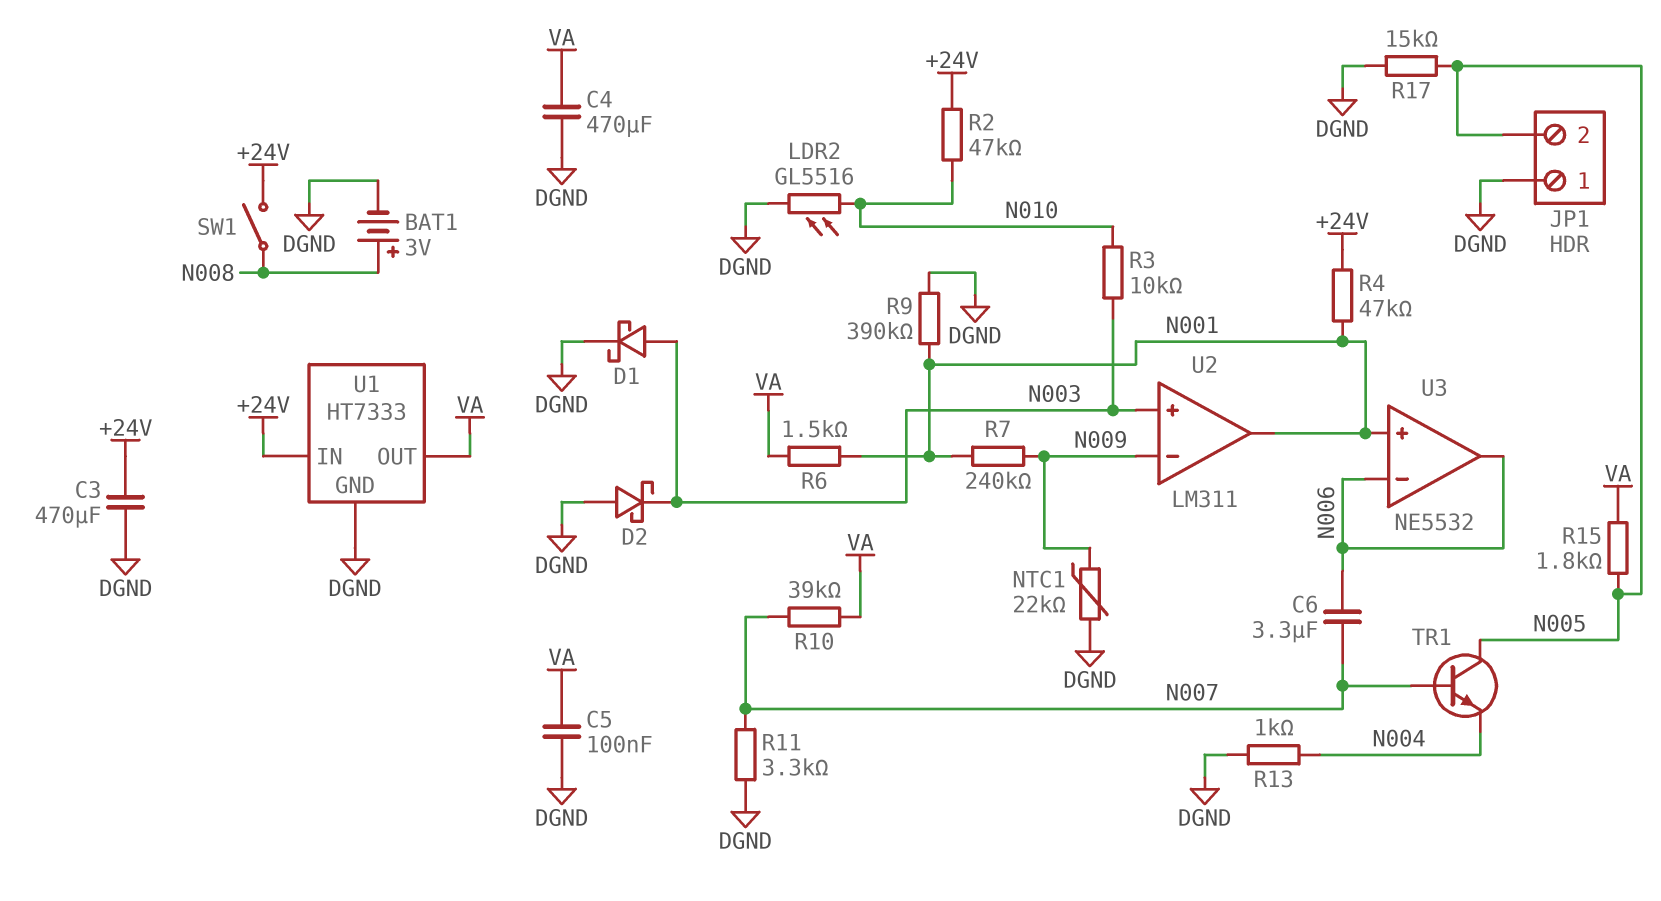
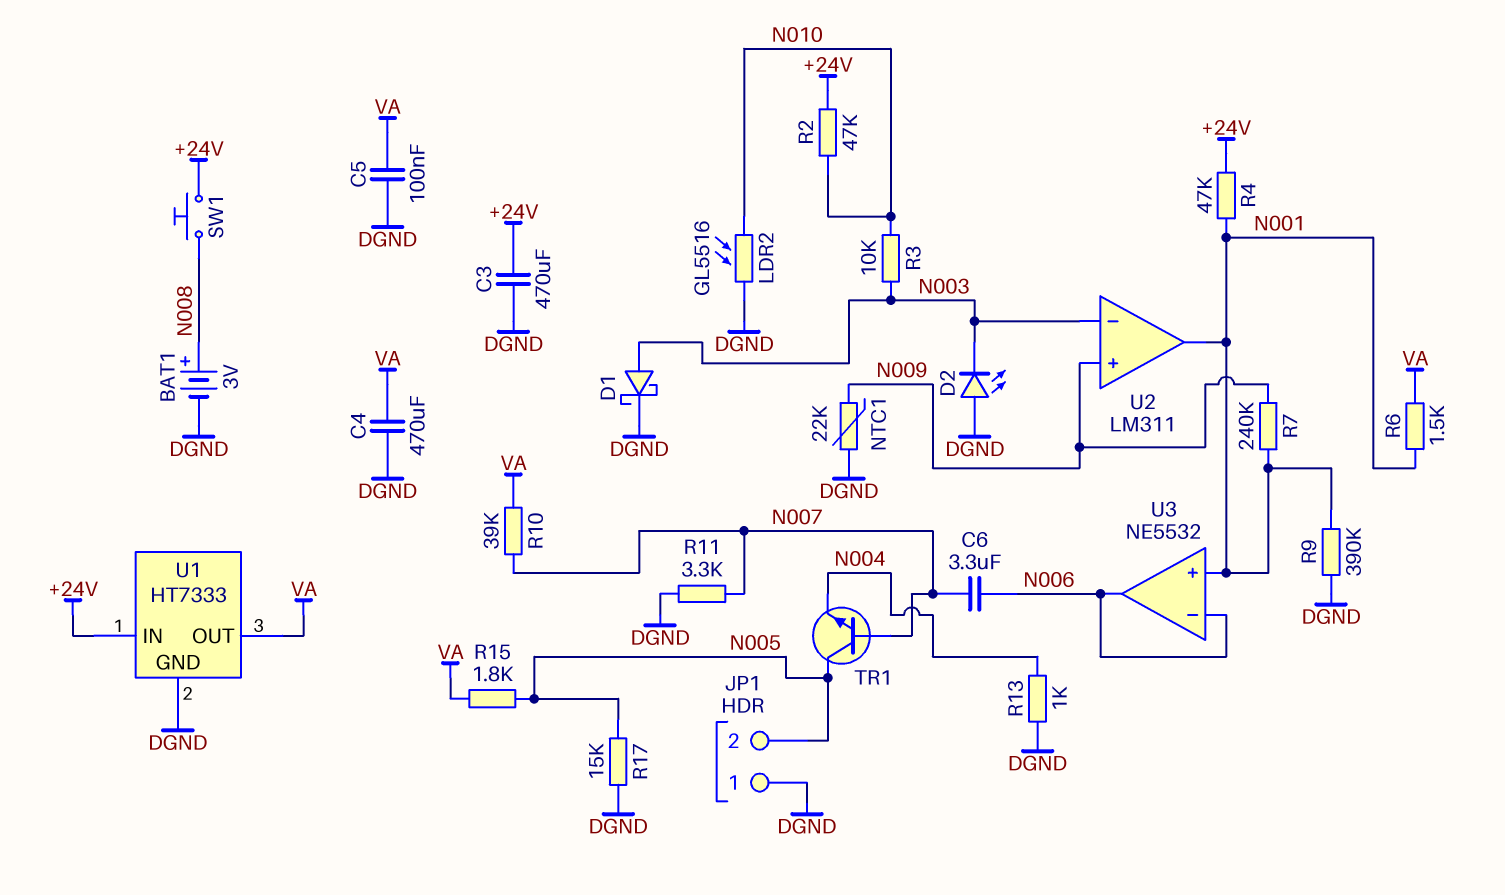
D2: schottky (A DGND, K N003) -> LED (A DGND, K N003)
SW1: switch (+24V, N008) -> button (+24V, N008)
U2 pin in+: N003 -> N009
U2 pin in-: N009 -> N003

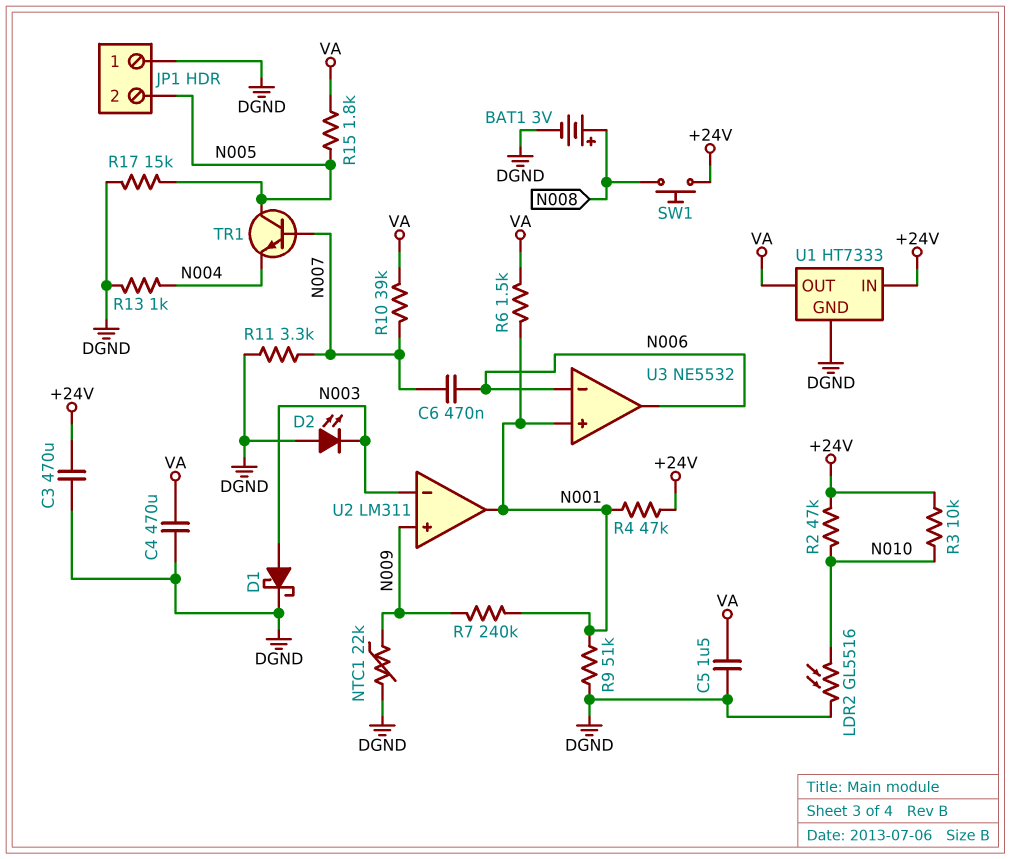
C5: 100nF (DGND, VA) -> 1.5uF (DGND, VA)
C6: 3.3uF (N006, N007) -> 470nF (N006, N007)
R3: 10k (N003, N010) -> 10k (+24V, N010)
R9: 390k (DGND, N001) -> 51k (DGND, N001)

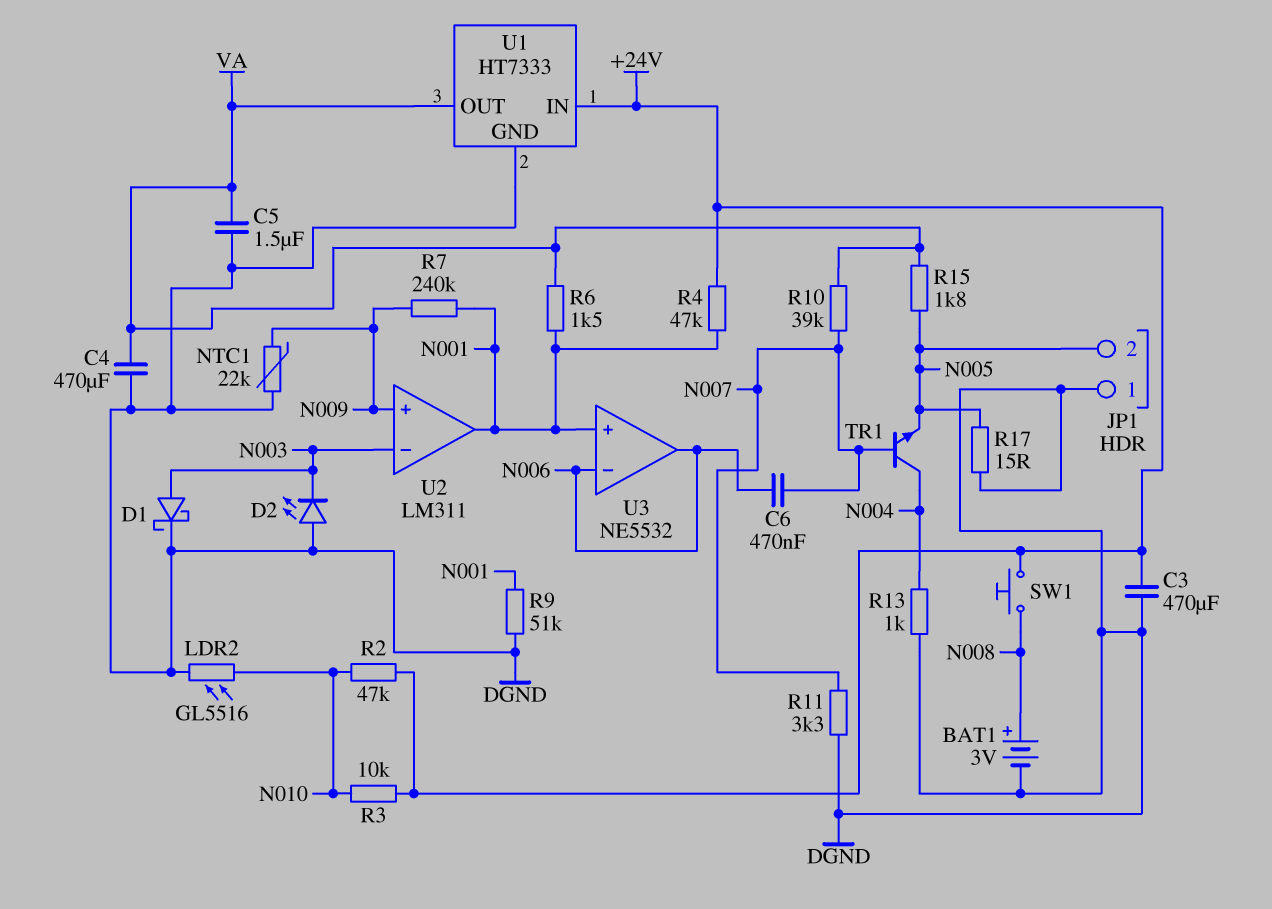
R17: 15k (DGND, N005) -> 15 (DGND, N005)
TR1: NPN (B N007, C N005, E N004) -> NPN (B N007, C N004, E N005)

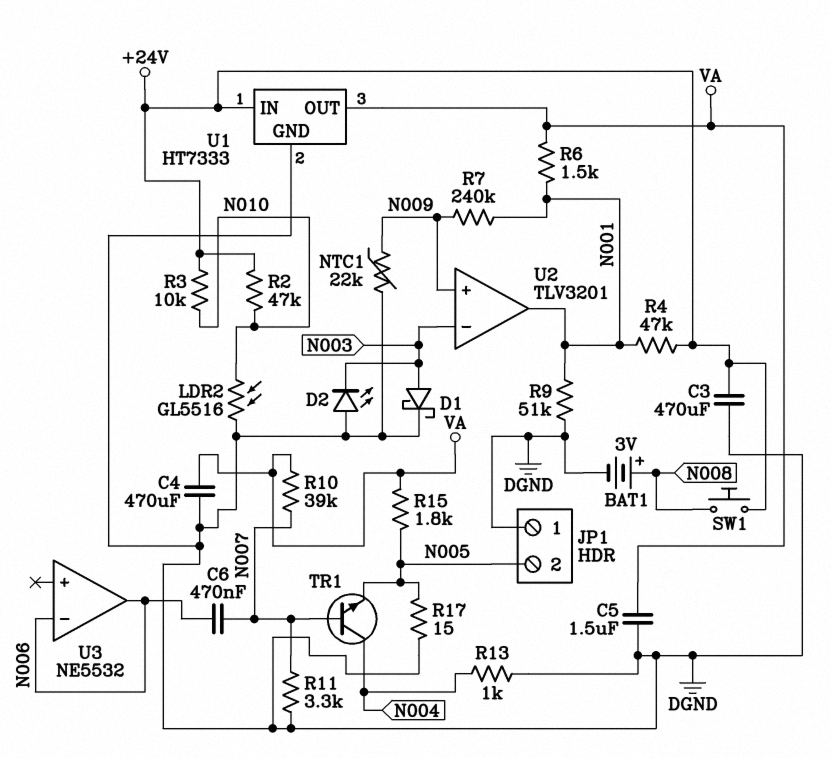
U2: LM311 -> TLV3201
U3 pin in+: N001 -> none

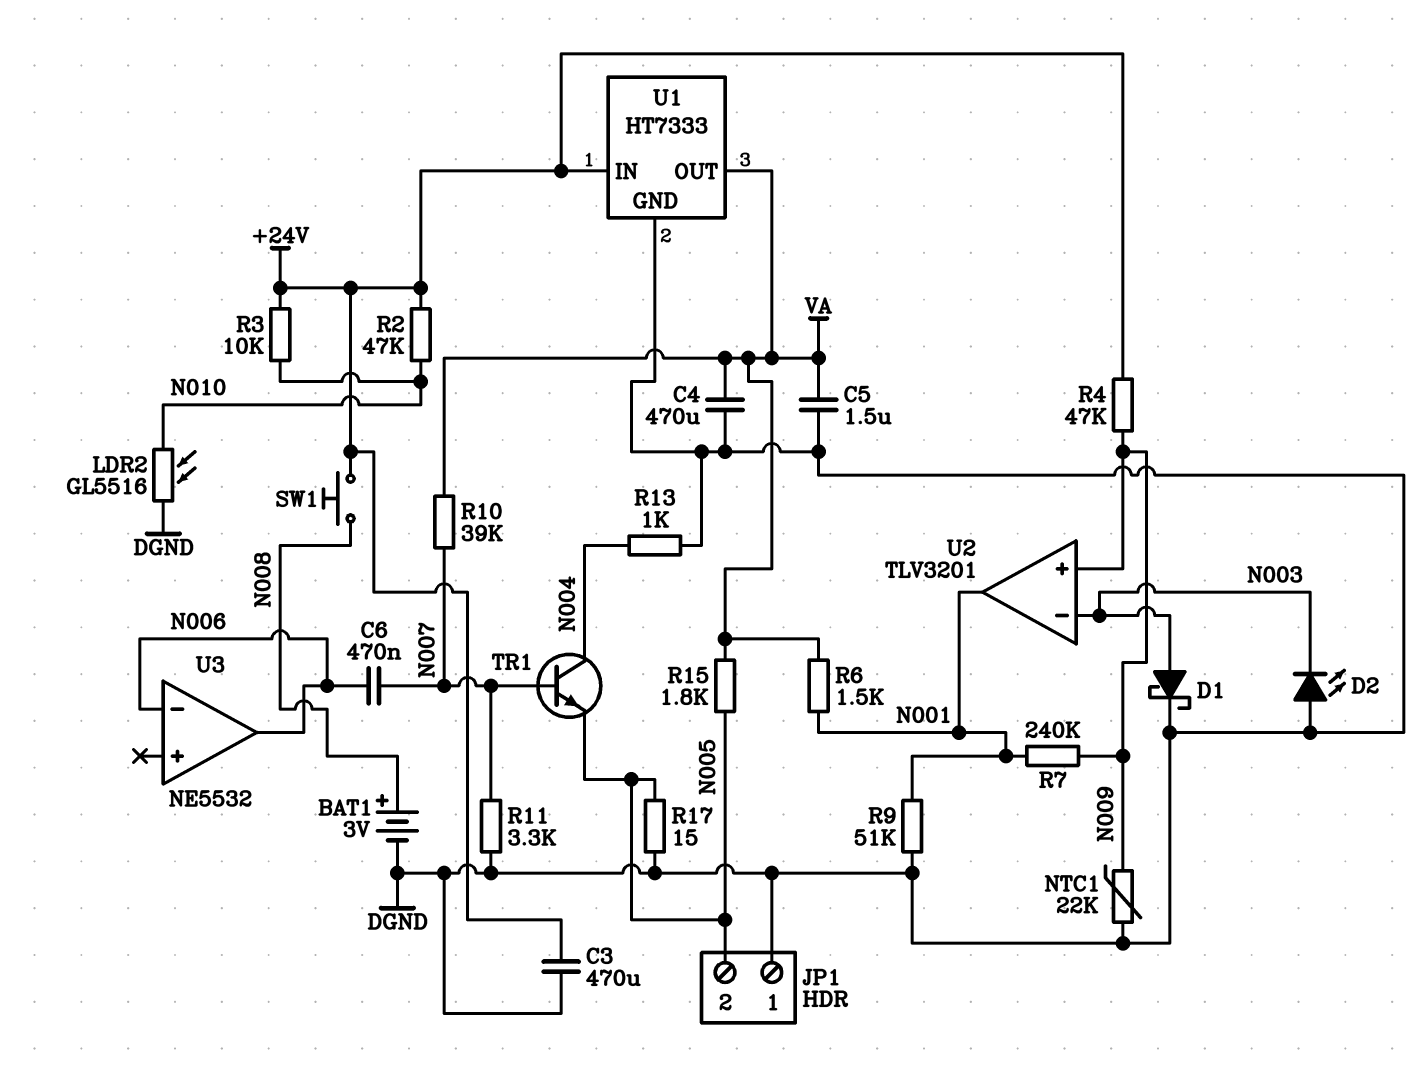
R4: 47k (+24V, N001) -> 47k (+24V, N009)

